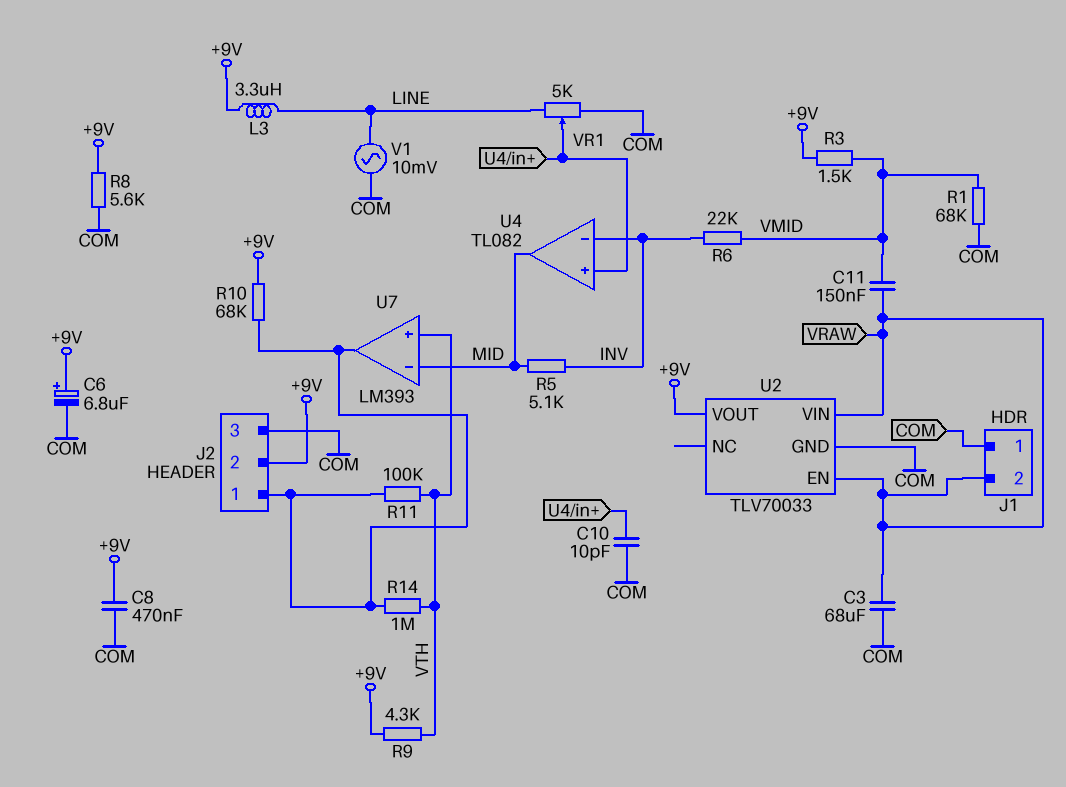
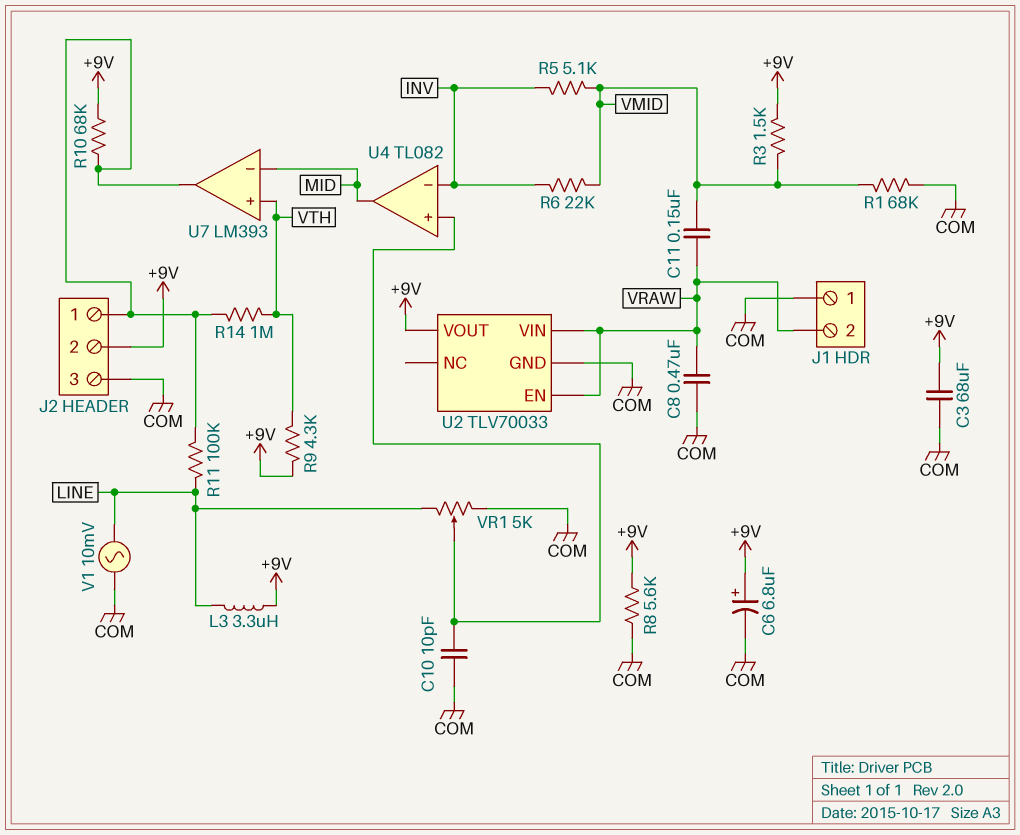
C3: 68uF (COM, VRAW) -> 68uF (+9V, COM)
C8: 470nF (+9V, COM) -> 470nF (COM, VRAW)
R5: 5.1k (INV, MID) -> 5.1k (INV, VMID)
R11: 100k (J2/1, VTH) -> 100k (J2/1, LINE)

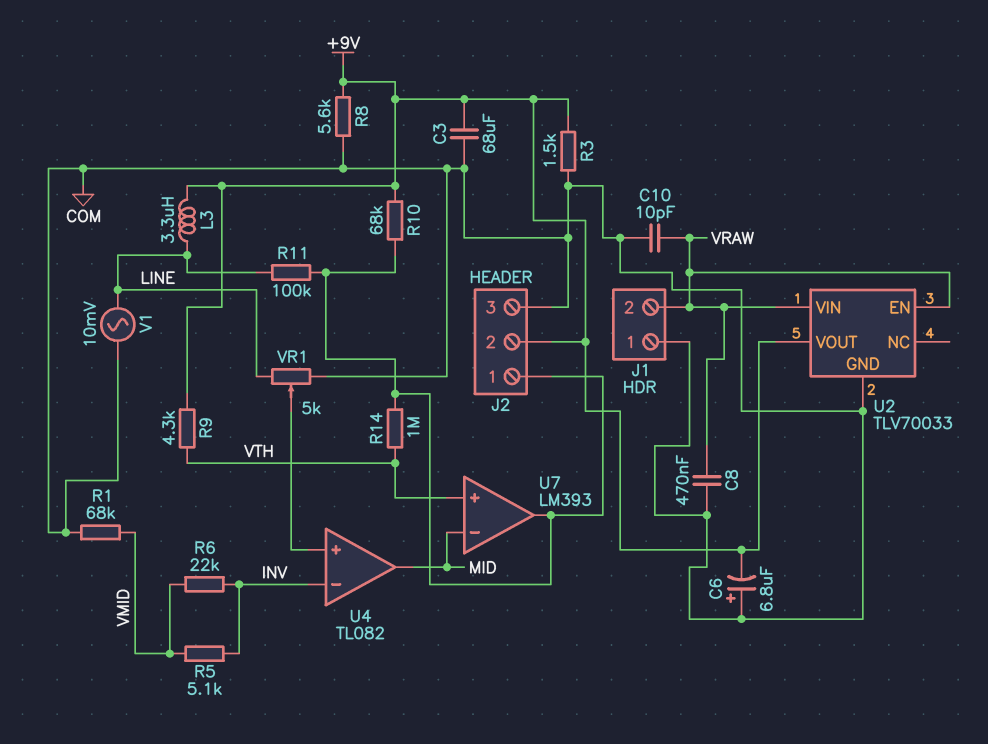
C6: 6.8uF (plus +9V, minus COM) -> 6.8uF (plus COM, minus +9V)
C10: 10pF (COM, U4/in+) -> 10pF (COM, VRAW)
C11: 150nF (VMID, VRAW) -> none
R3: 1.5k (+9V, VMID) -> 1.5k (+9V, COM)

